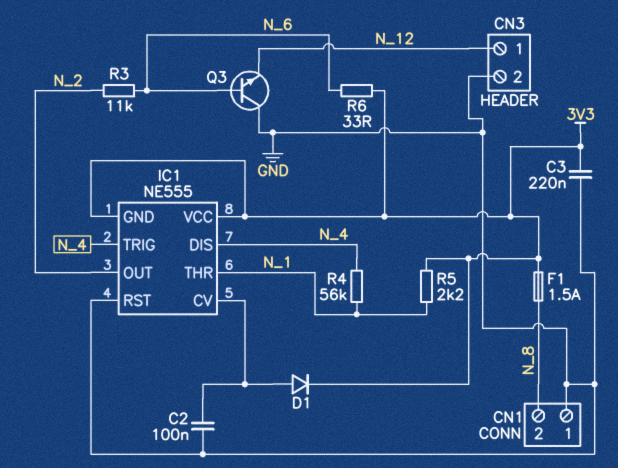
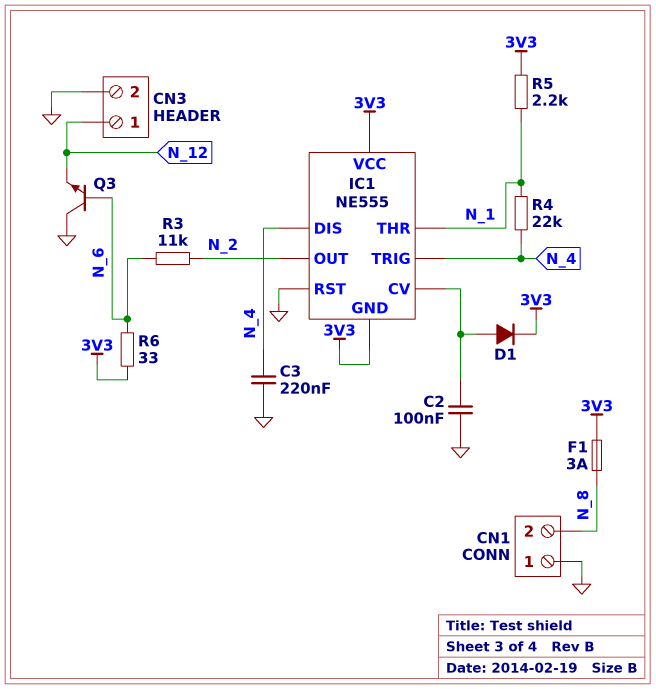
C3: 220nF (3V3, GND) -> 220nF (GND, N_4)
F1: 1.5A (3V3, N_8) -> 3A (3V3, N_8)
R4: 56k (N_1, N_4) -> 22k (N_1, N_4)

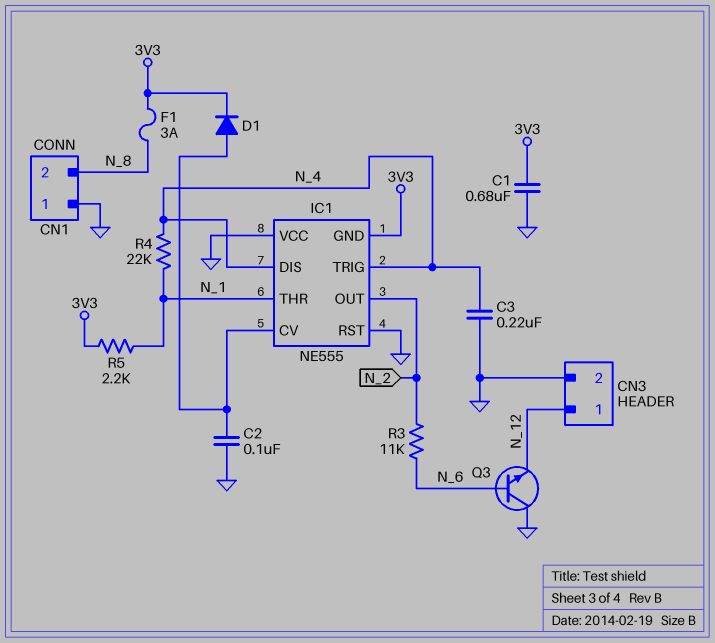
C1: none -> 680nF (3V3, GND)
IC1 pin VCC: 3V3 -> GND
R6: 33 (3V3, N_6) -> none

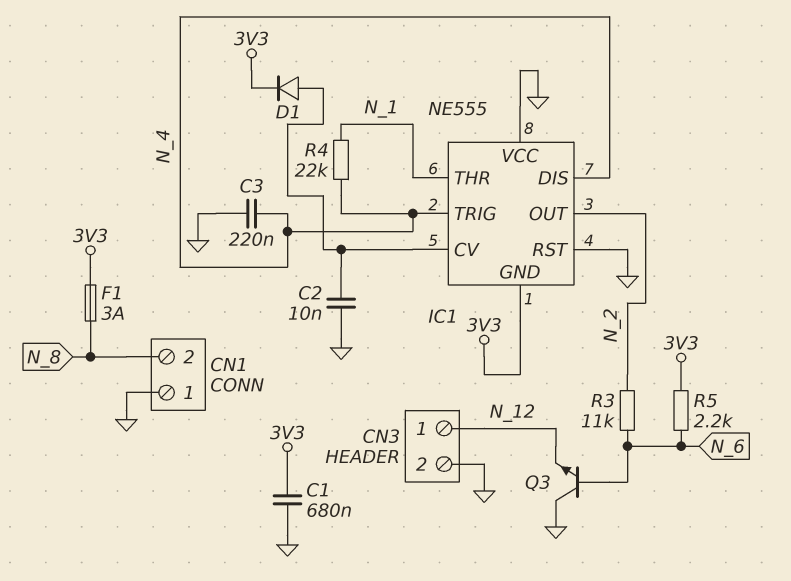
C2: 100nF (GND, IC1/CV) -> 10nF (GND, IC1/CV)
R5: 2.2k (3V3, N_1) -> 2.2k (3V3, N_6)

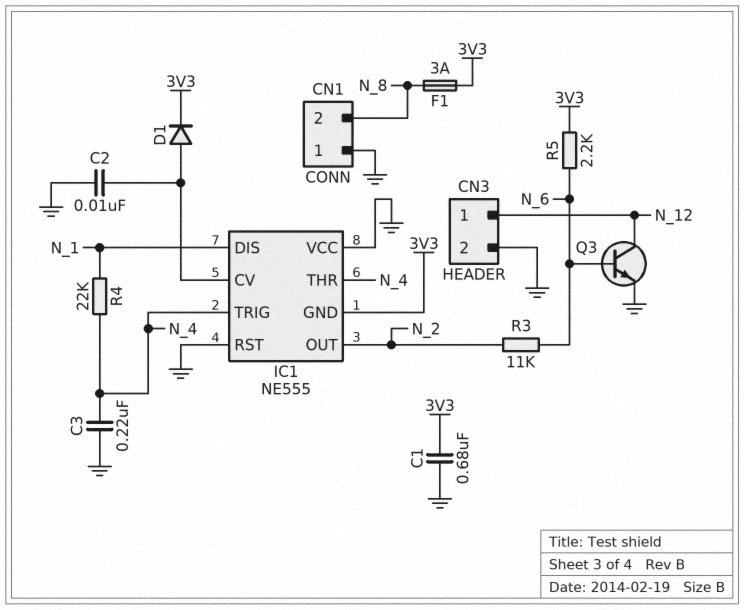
IC1 pin DIS: N_4 -> N_1
IC1 pin THR: N_1 -> N_4
Q3: NPN (B N_6, C GND, E N_12) -> NPN (B N_6, C N_12, E GND)

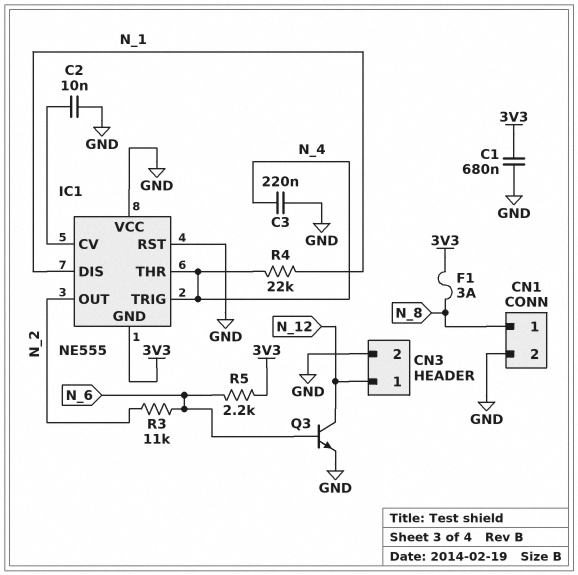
CN1 pin 1: GND -> N_8
CN1 pin 2: N_8 -> GND
D1: diode (A IC1/CV, K 3V3) -> none

